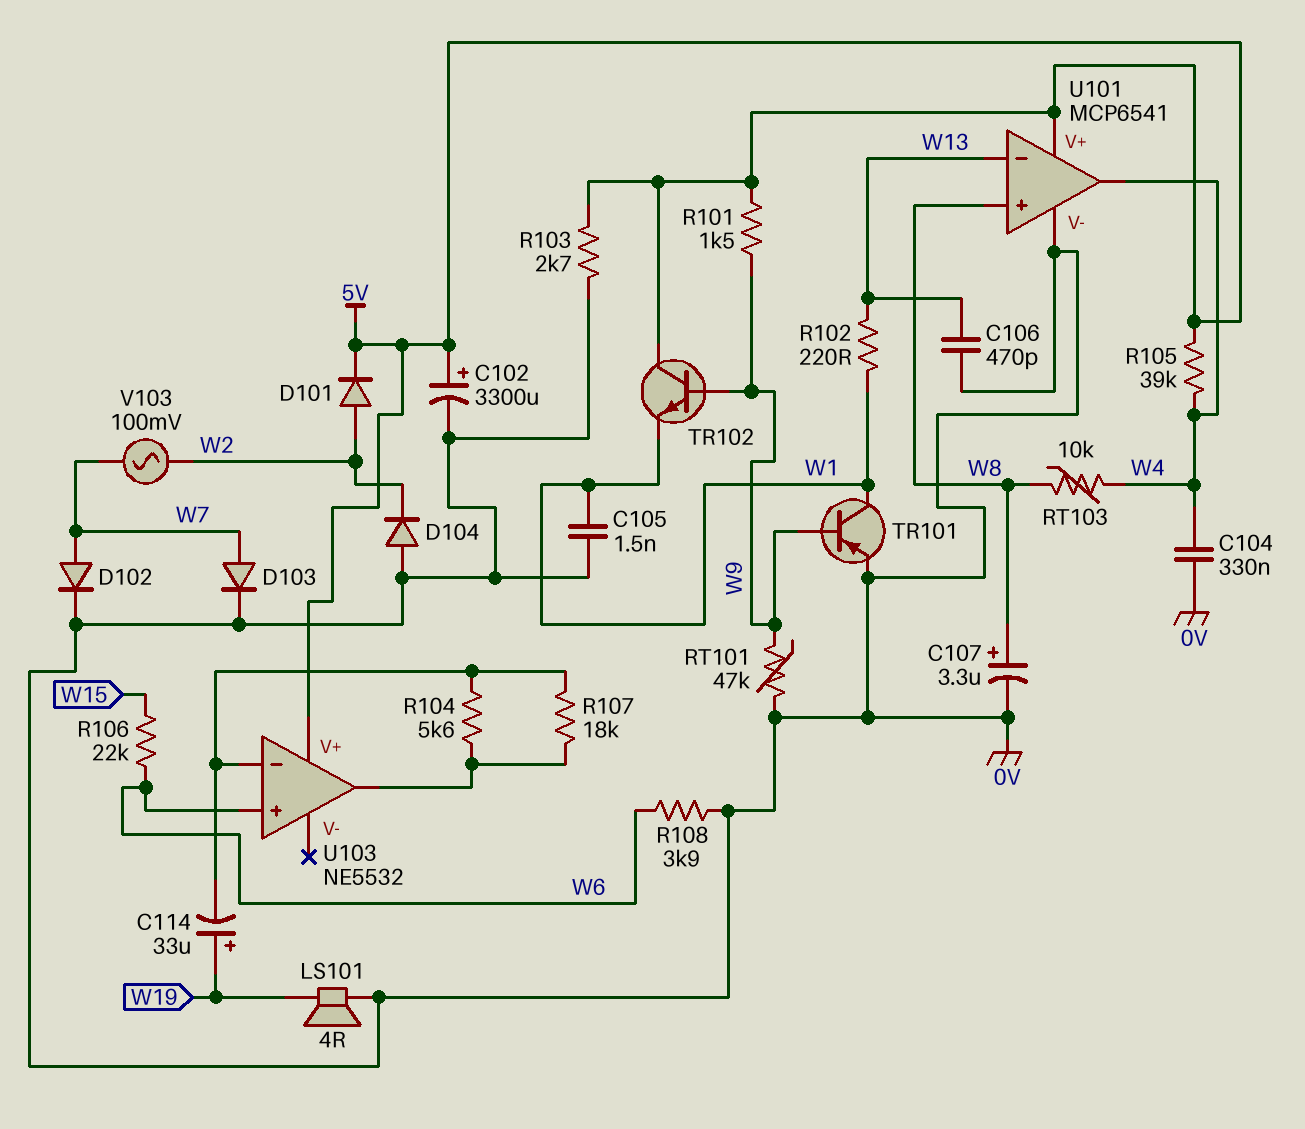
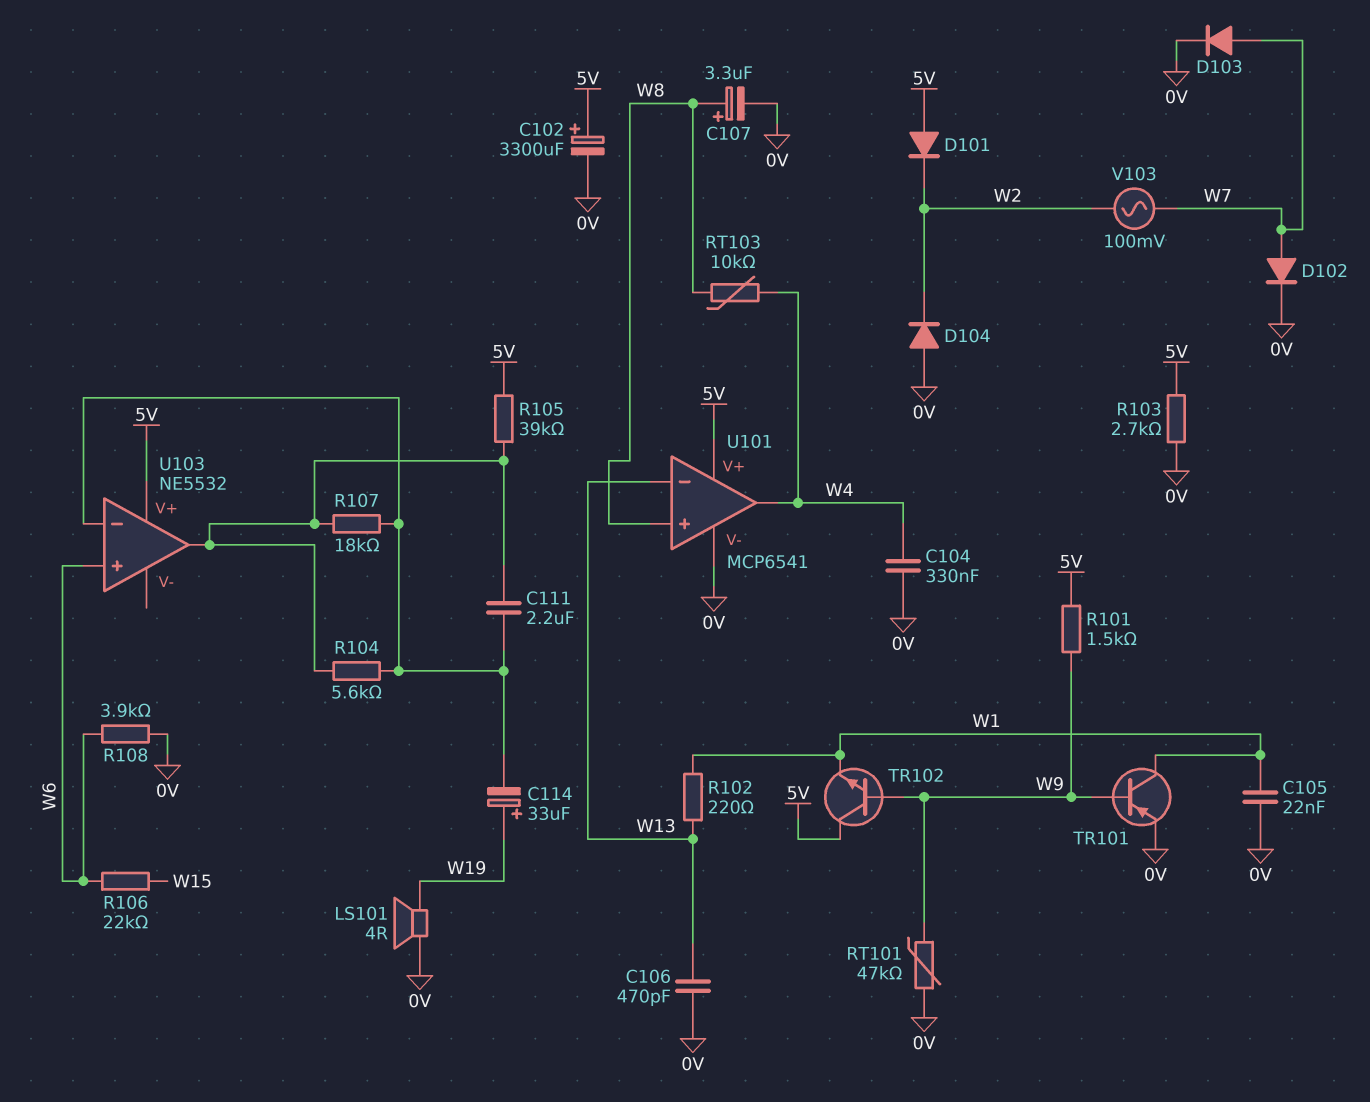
C105: 1.5nF (0V, W1) -> 22nF (0V, W1)
C111: none -> 2.2uF (U103/in-, U103/out)
D101: diode (A W2, K 5V) -> diode (A 5V, K W2)
R105: 39k (5V, W4) -> 39k (5V, U103/out)

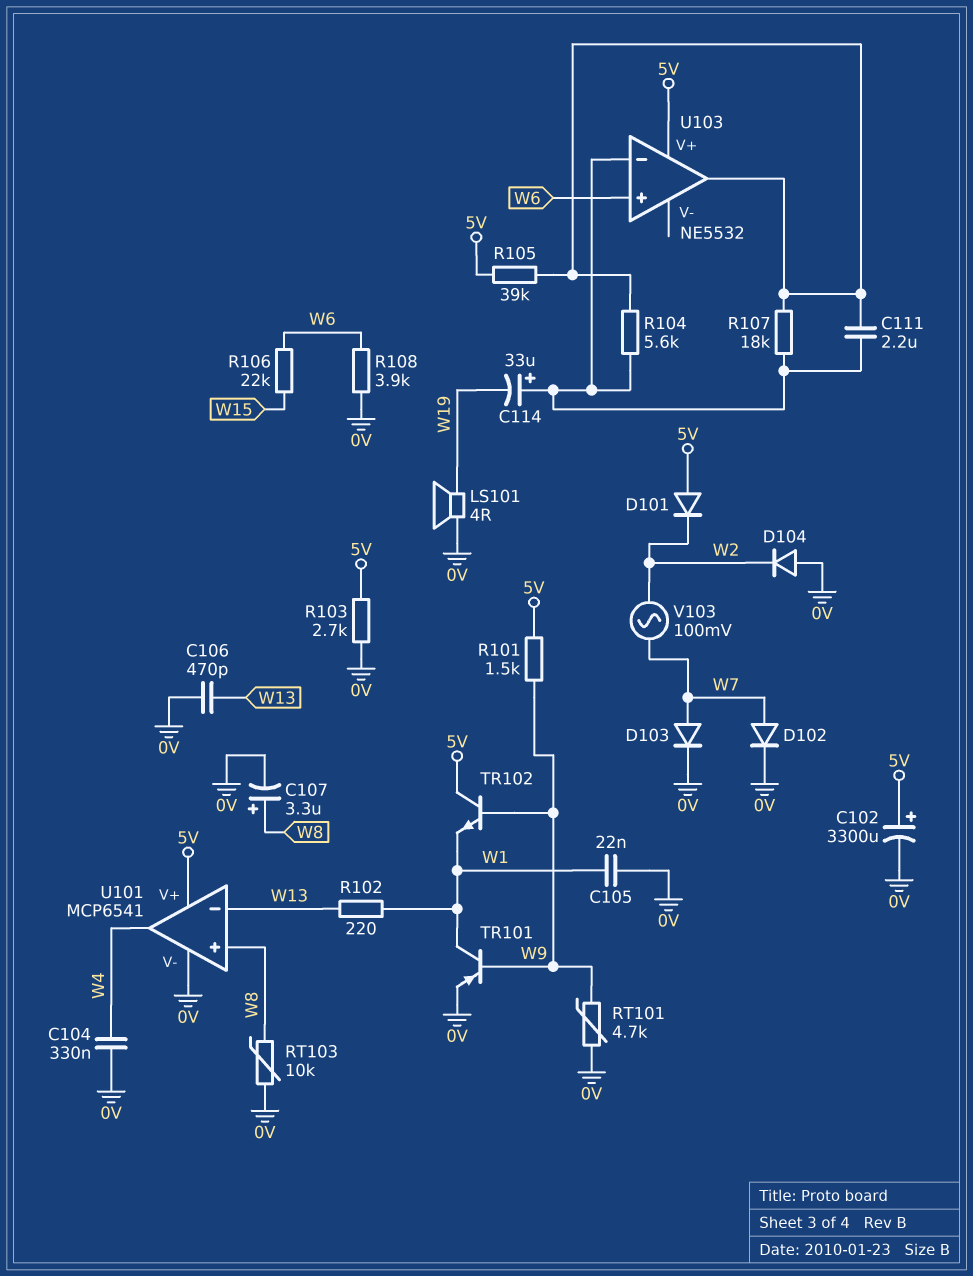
C114: 33uF (plus W19, minus U103/in-) -> 33uF (plus U103/in-, minus W19)
RT101: 47k (0V, W9) -> 4.7k (0V, W9)
RT103: 10k (W4, W8) -> 10k (0V, W8)

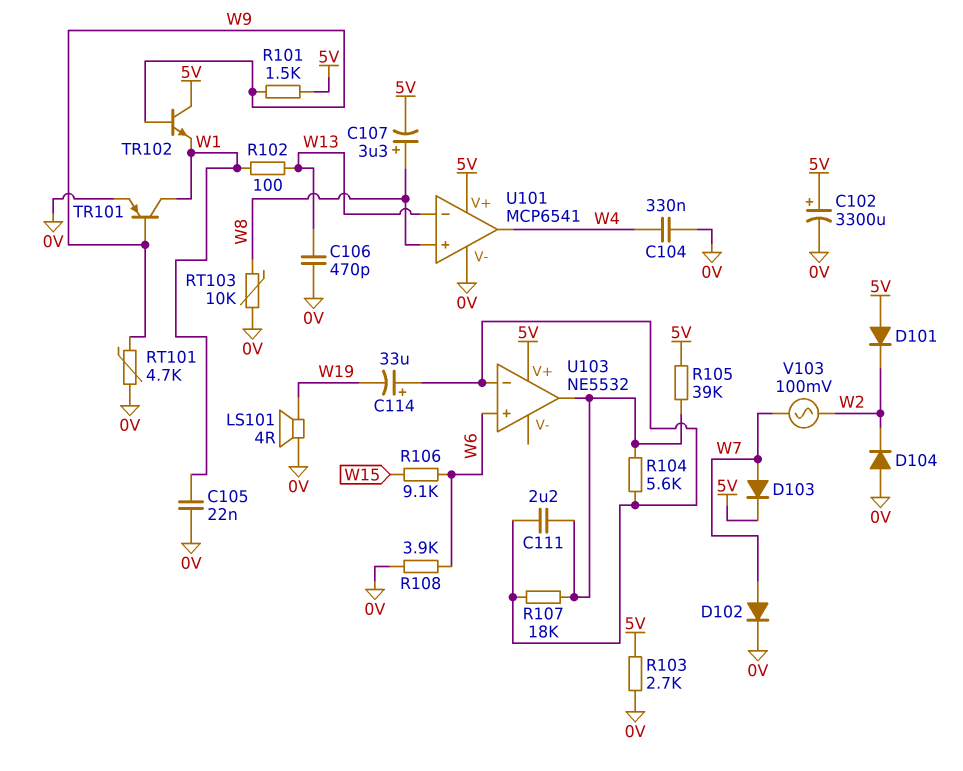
C107: 3.3uF (plus W8, minus 0V) -> 3.3uF (plus W8, minus 5V)
D103: diode (A W7, K 0V) -> diode (A W7, K 5V)
R102: 220 (W1, W13) -> 100 (W1, W13)
R106: 22k (W6, W15) -> 9.1k (W6, W15)

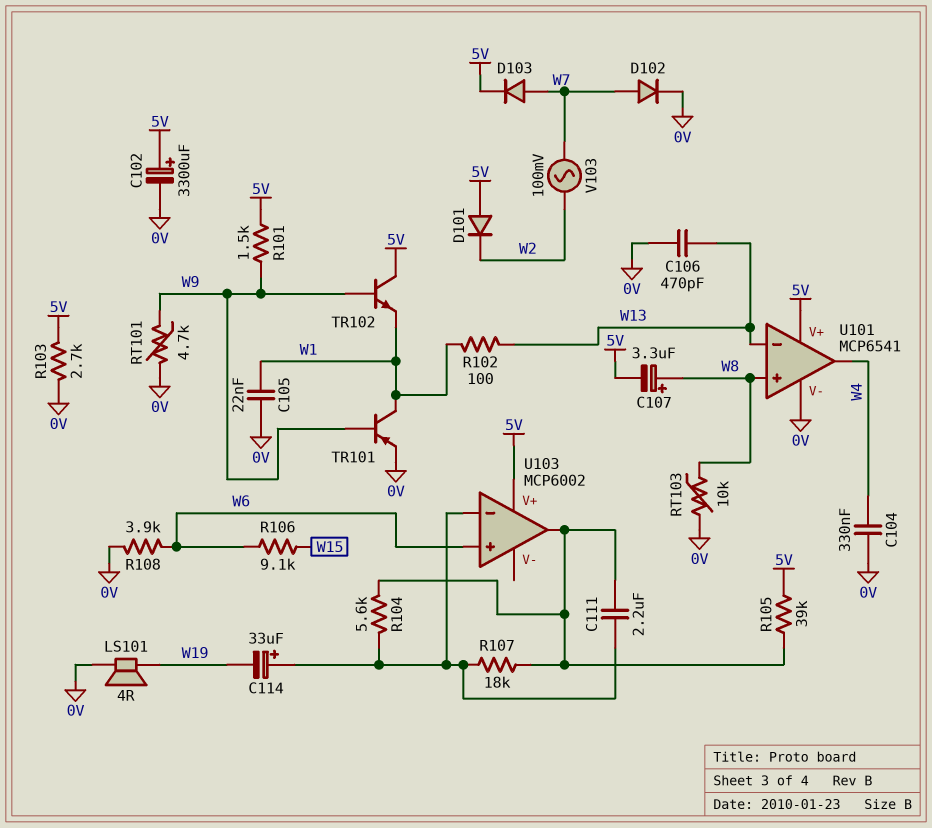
D104: diode (A 0V, K W2) -> none
U103: NE5532 -> MCP6002

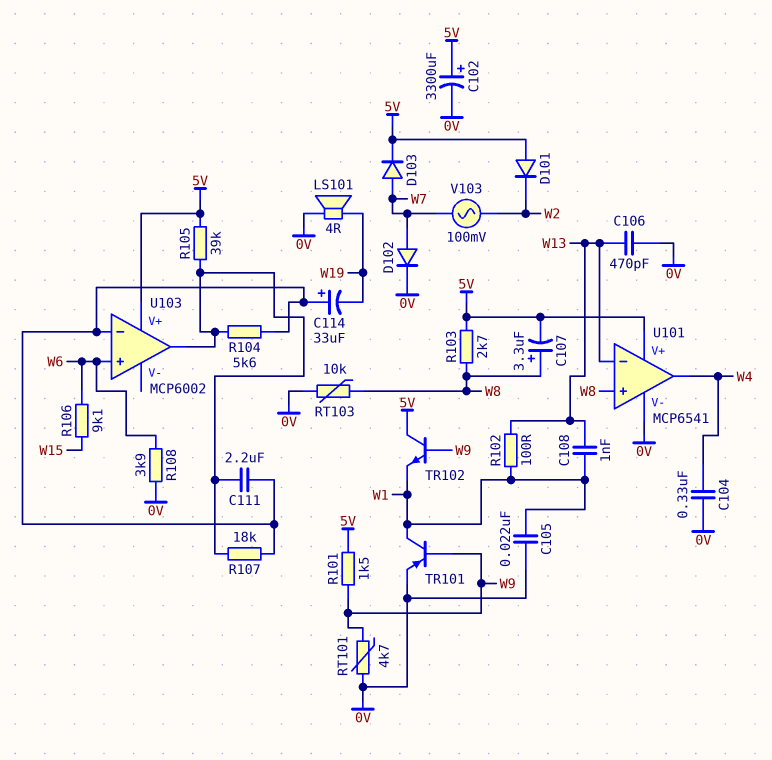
C108: none -> 1nF (W1, W13)
R103: 2.7k (0V, 5V) -> 2.7k (5V, W8)

